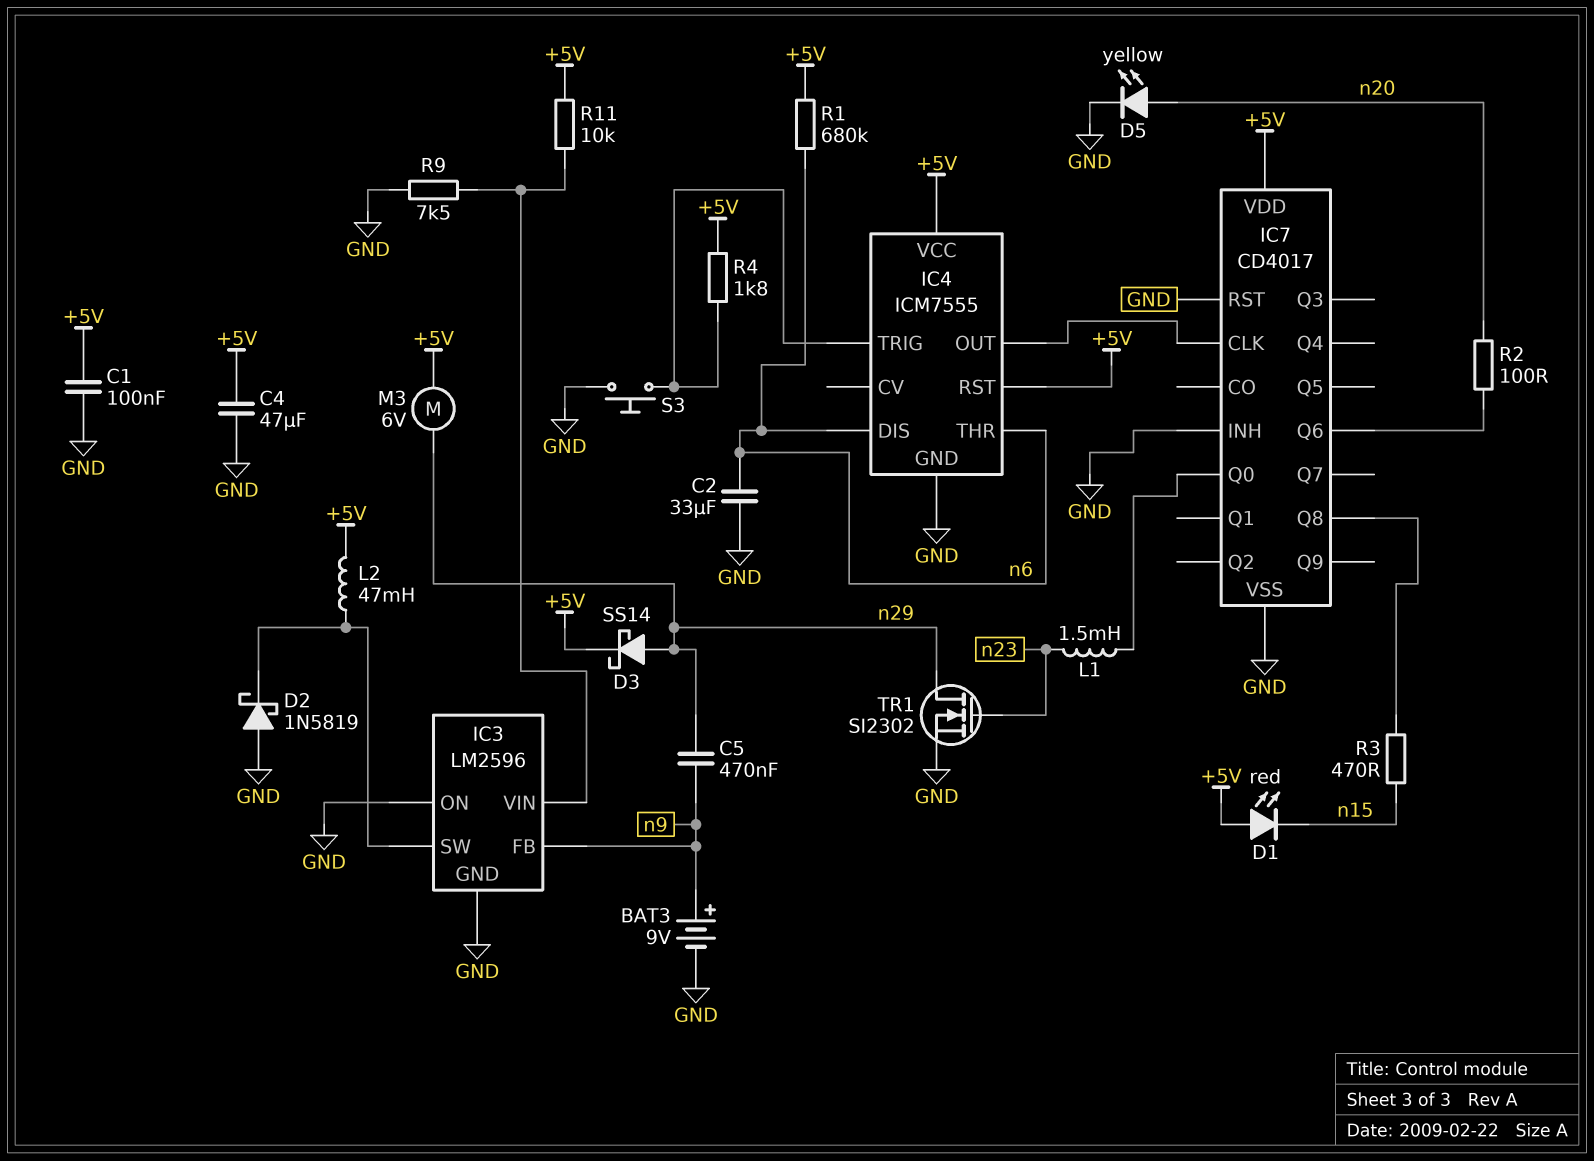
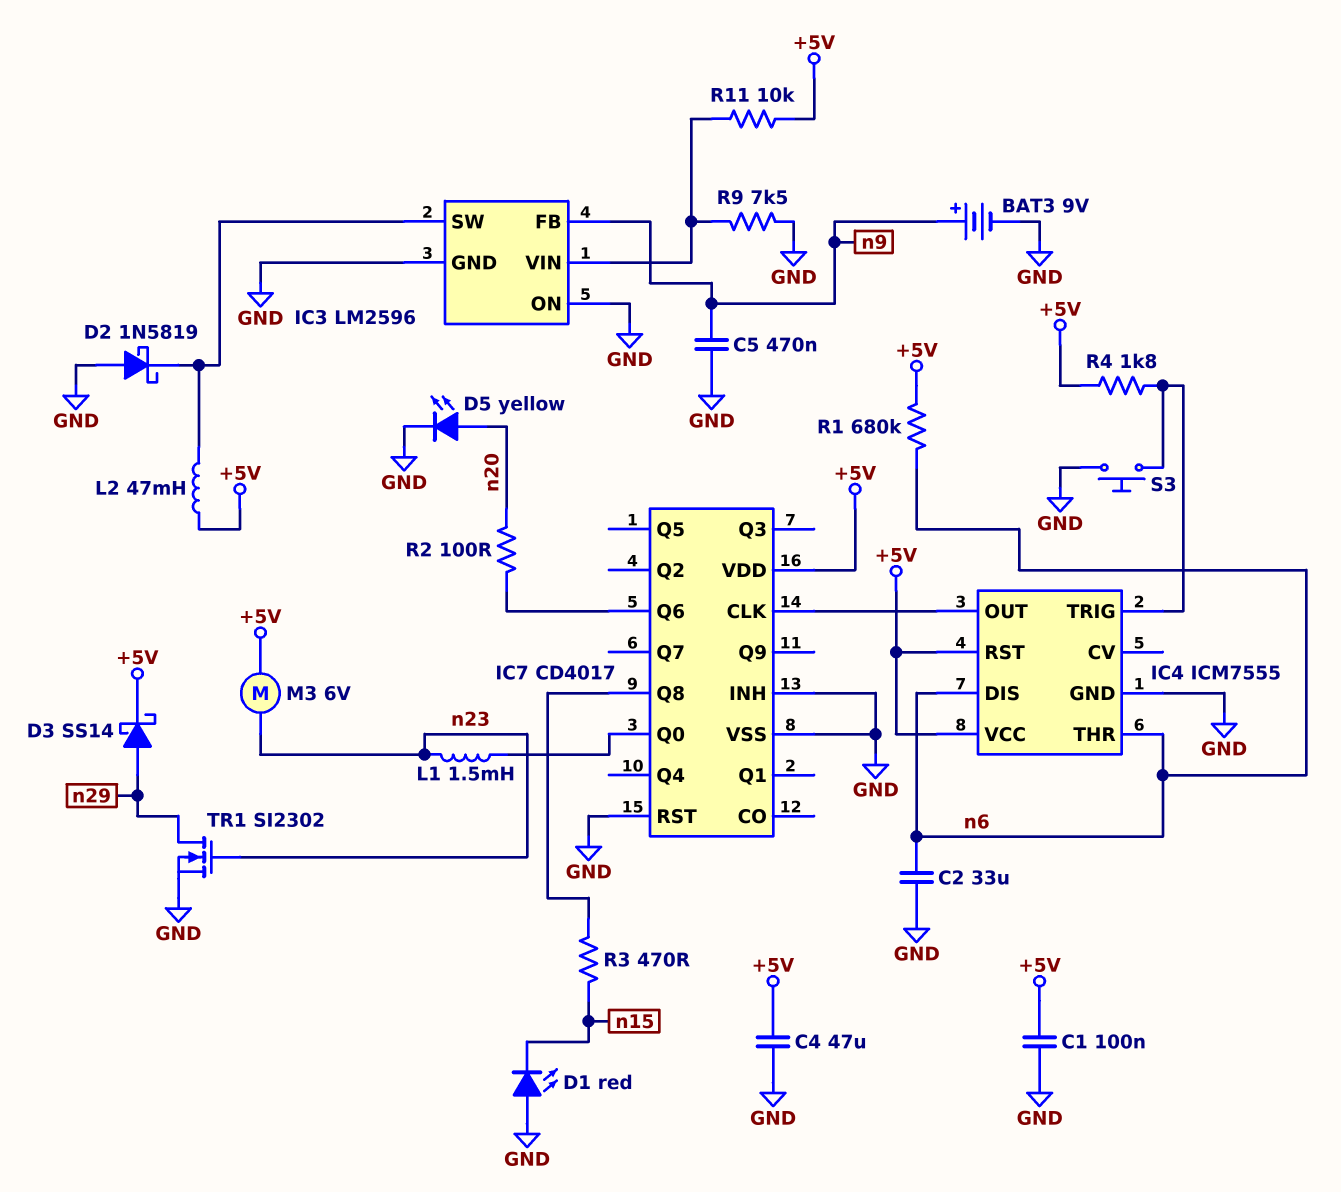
C5: 470nF (n9, n29) -> 470nF (GND, n9)
D1: LED red (A +5V, K n15) -> LED red (A GND, K n15)
M3: motor 6V (+5V, n29) -> motor 6V (+5V, n23)

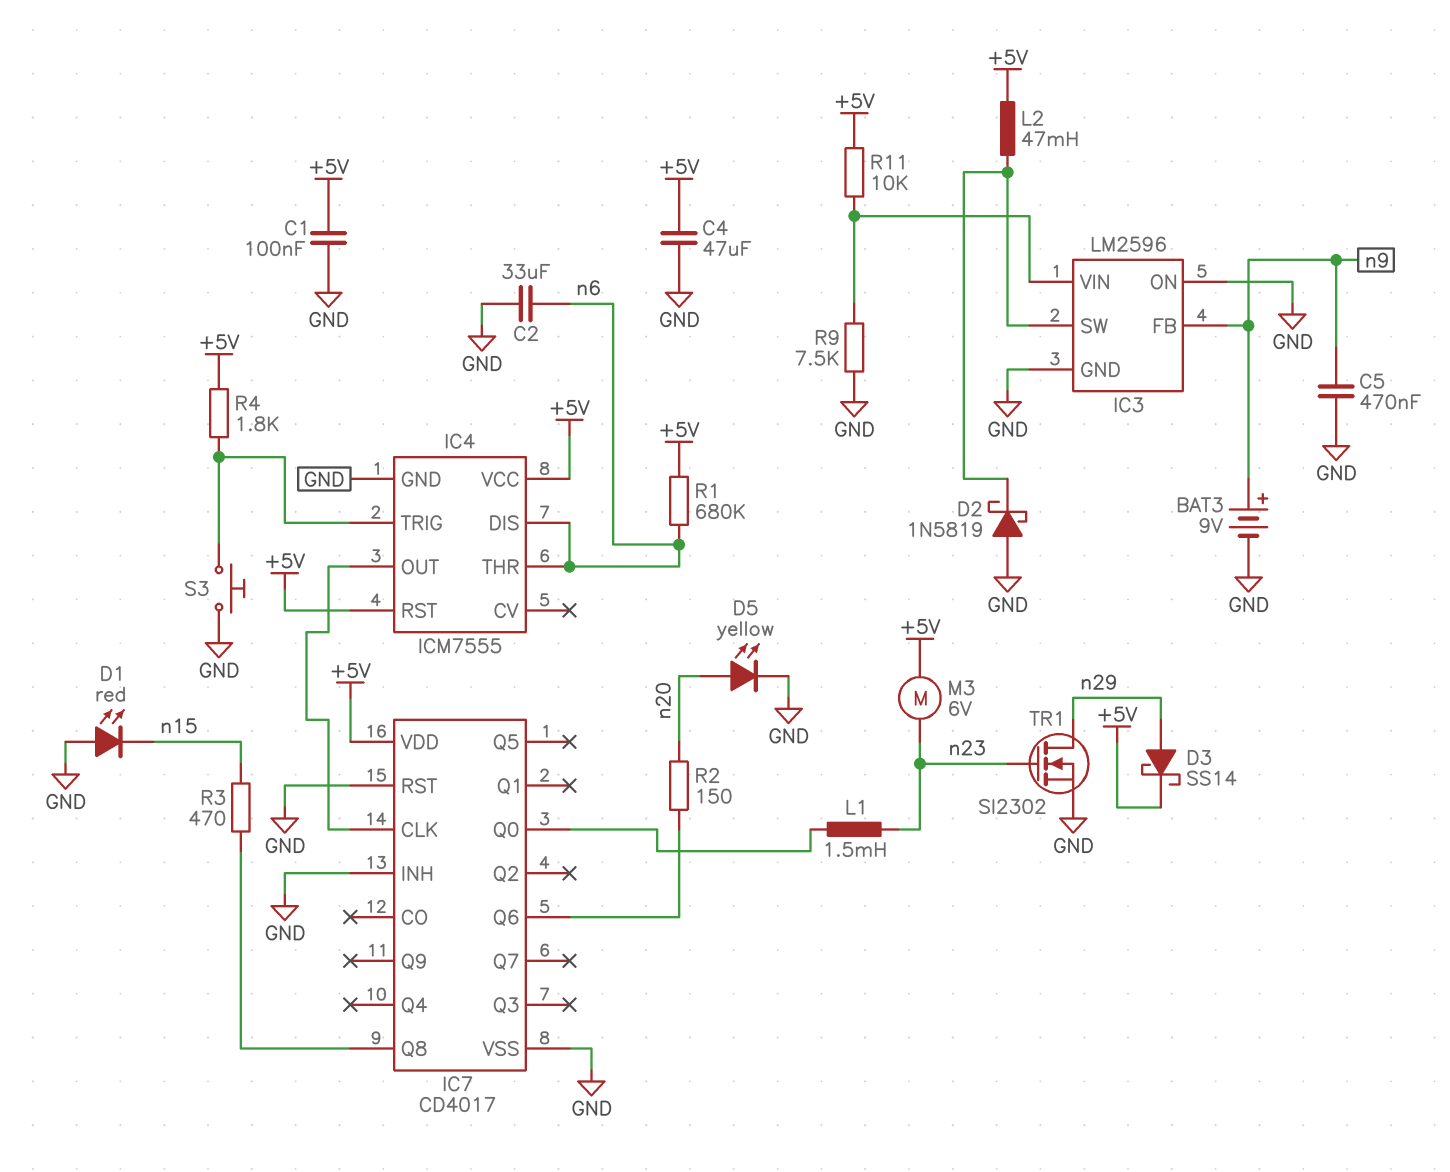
R2: 100 (IC7/Q6, n20) -> 150 (IC7/Q6, n20)

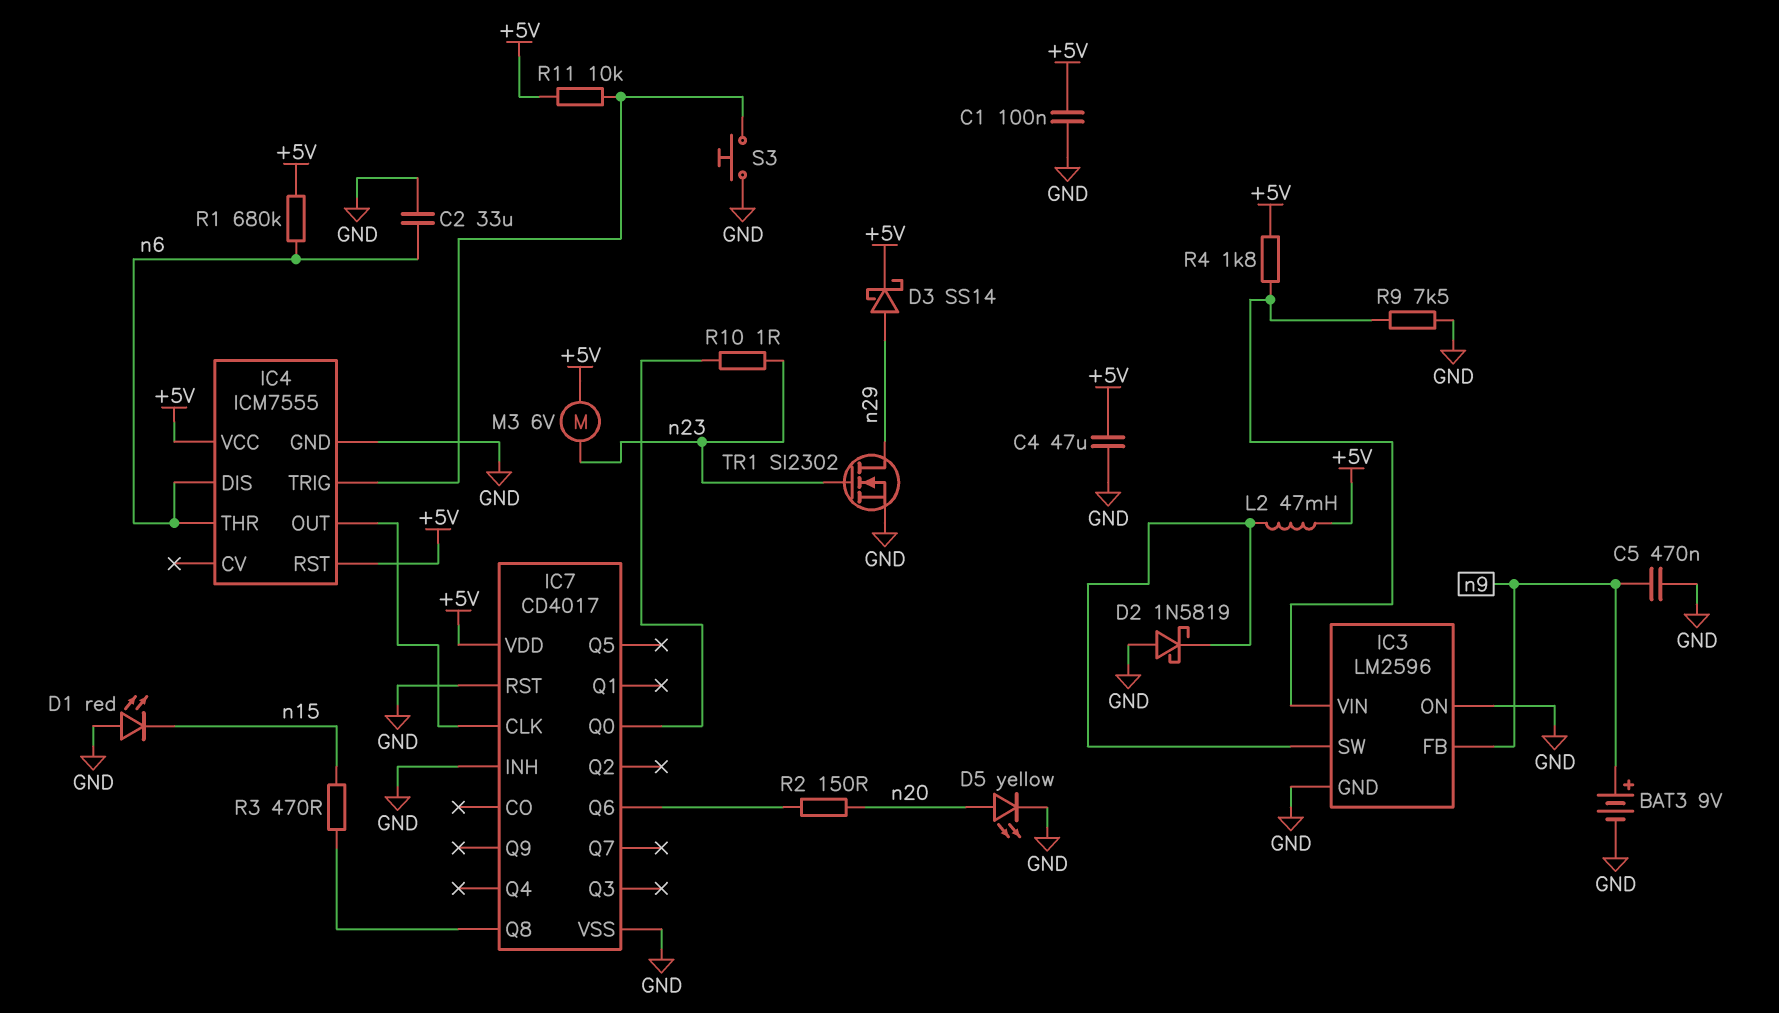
L1: 1.5mH (IC7/Q0, n23) -> none
R4: 1.8k (+5V, IC4/TRIG) -> 1.8k (+5V, IC3/VIN)
R10: none -> 1 (IC7/Q0, n23)
R11: 10k (+5V, IC3/VIN) -> 10k (+5V, IC4/TRIG)

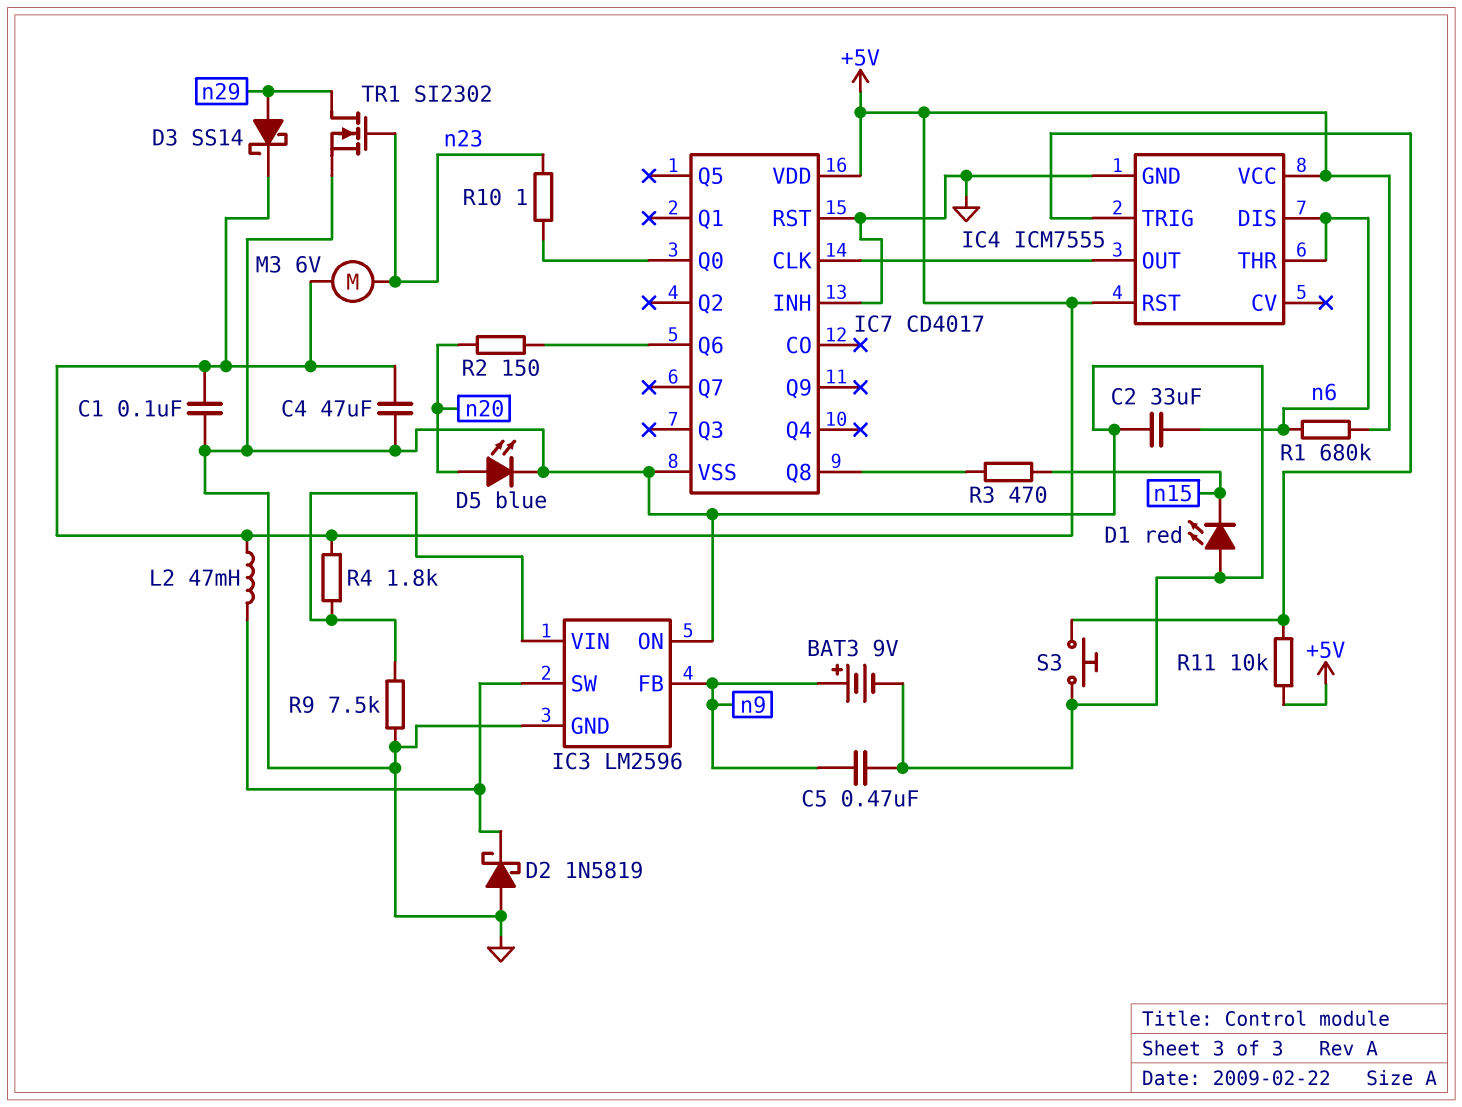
D5: LED yellow (A n20, K GND) -> LED blue (A n20, K GND)

